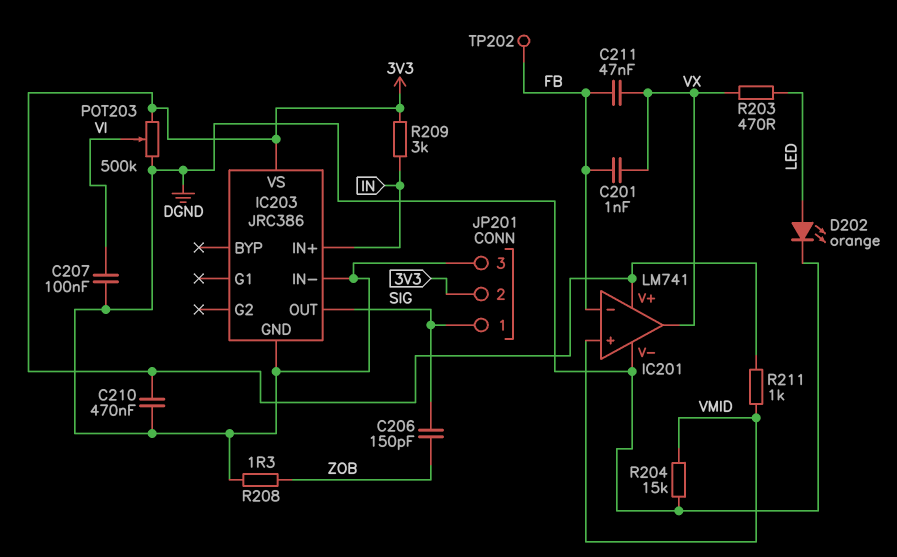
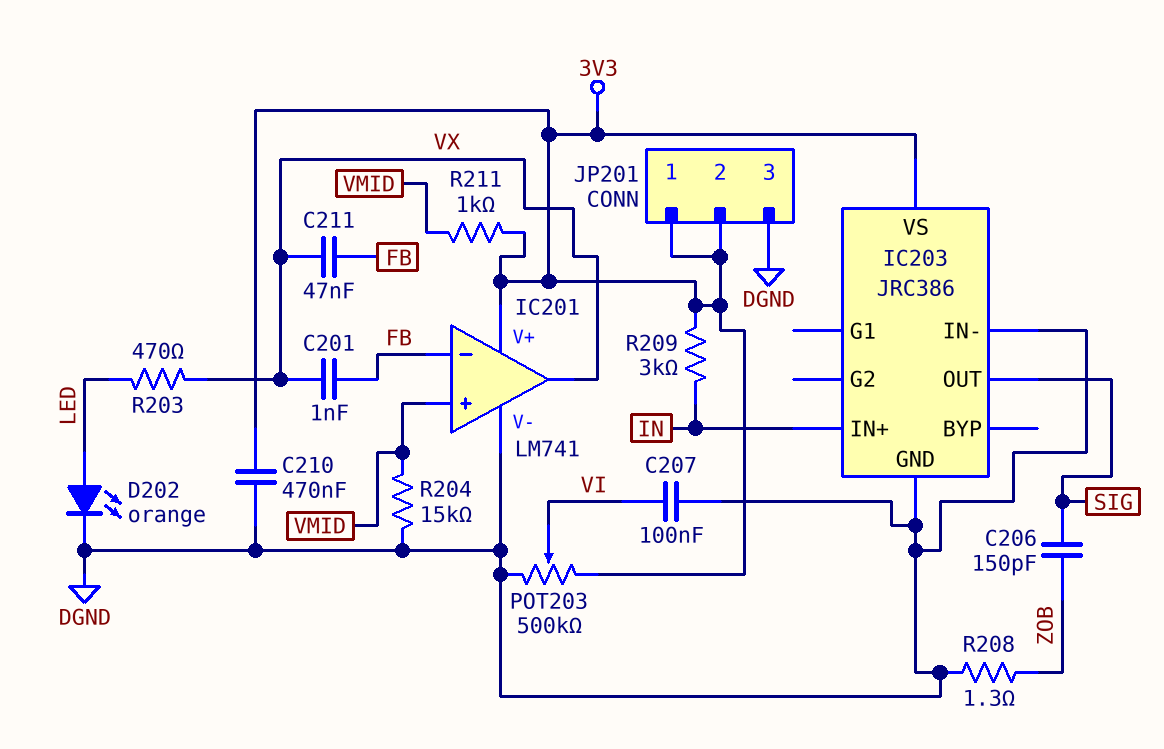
JP201 pin 1: SIG -> 3V3
TP202: test point (FB) -> none

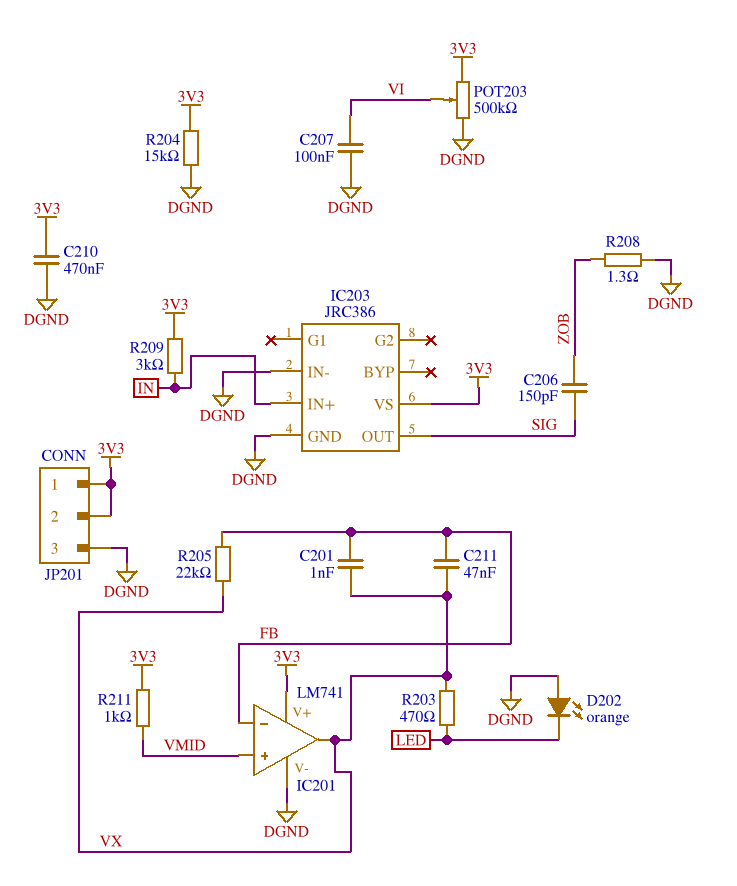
D202: LED orange (A LED, K DGND) -> LED orange (A DGND, K LED)
R204: 15k (DGND, VMID) -> 15k (3V3, DGND)
R205: none -> 22k (FB, VX)

